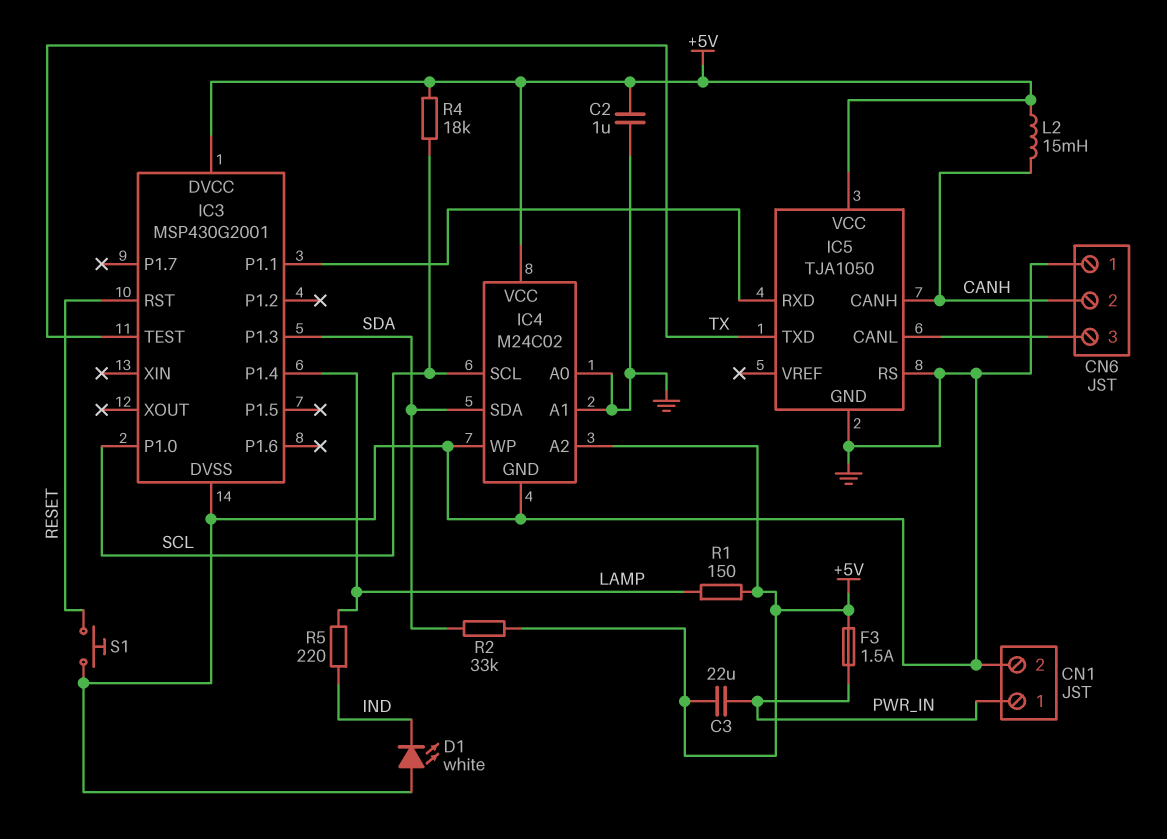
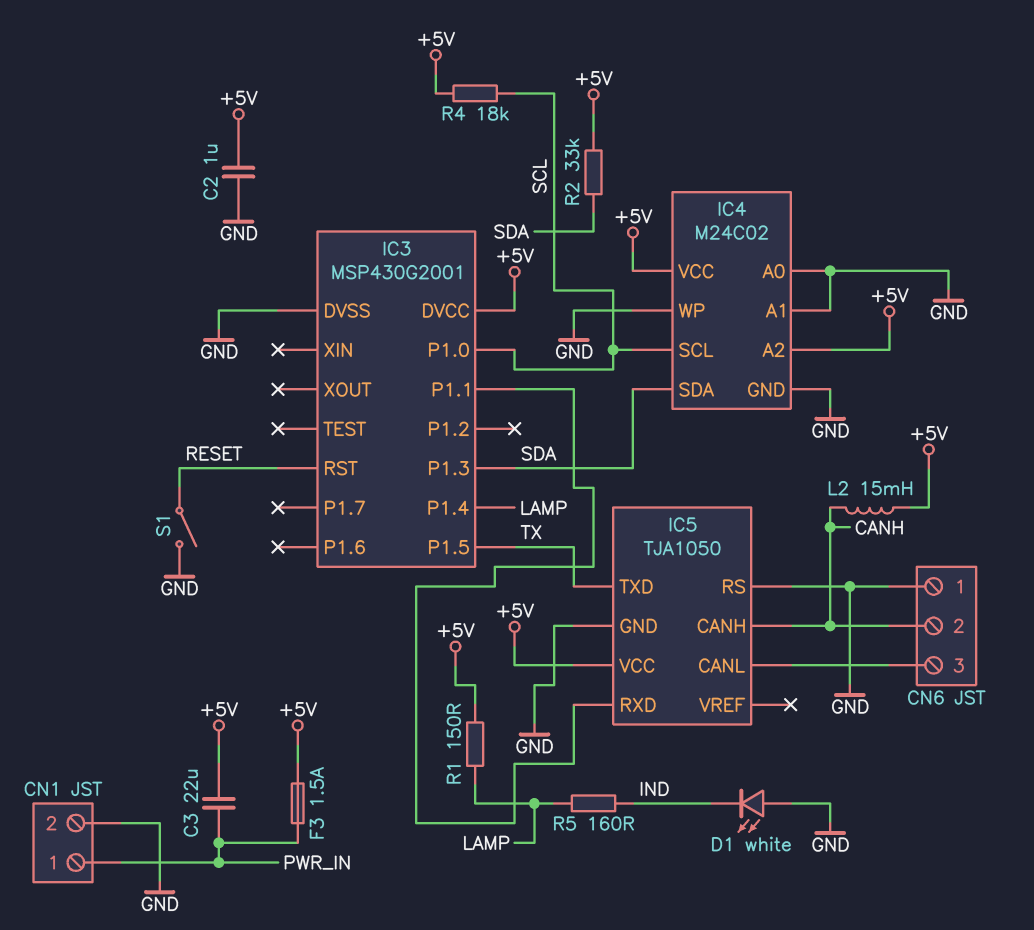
IC3 pin P1.5: none -> TX
IC3 pin TEST: TX -> none
R5: 220 (IND, LAMP) -> 160 (IND, LAMP)
S1: button (GND, RESET) -> switch (GND, RESET)

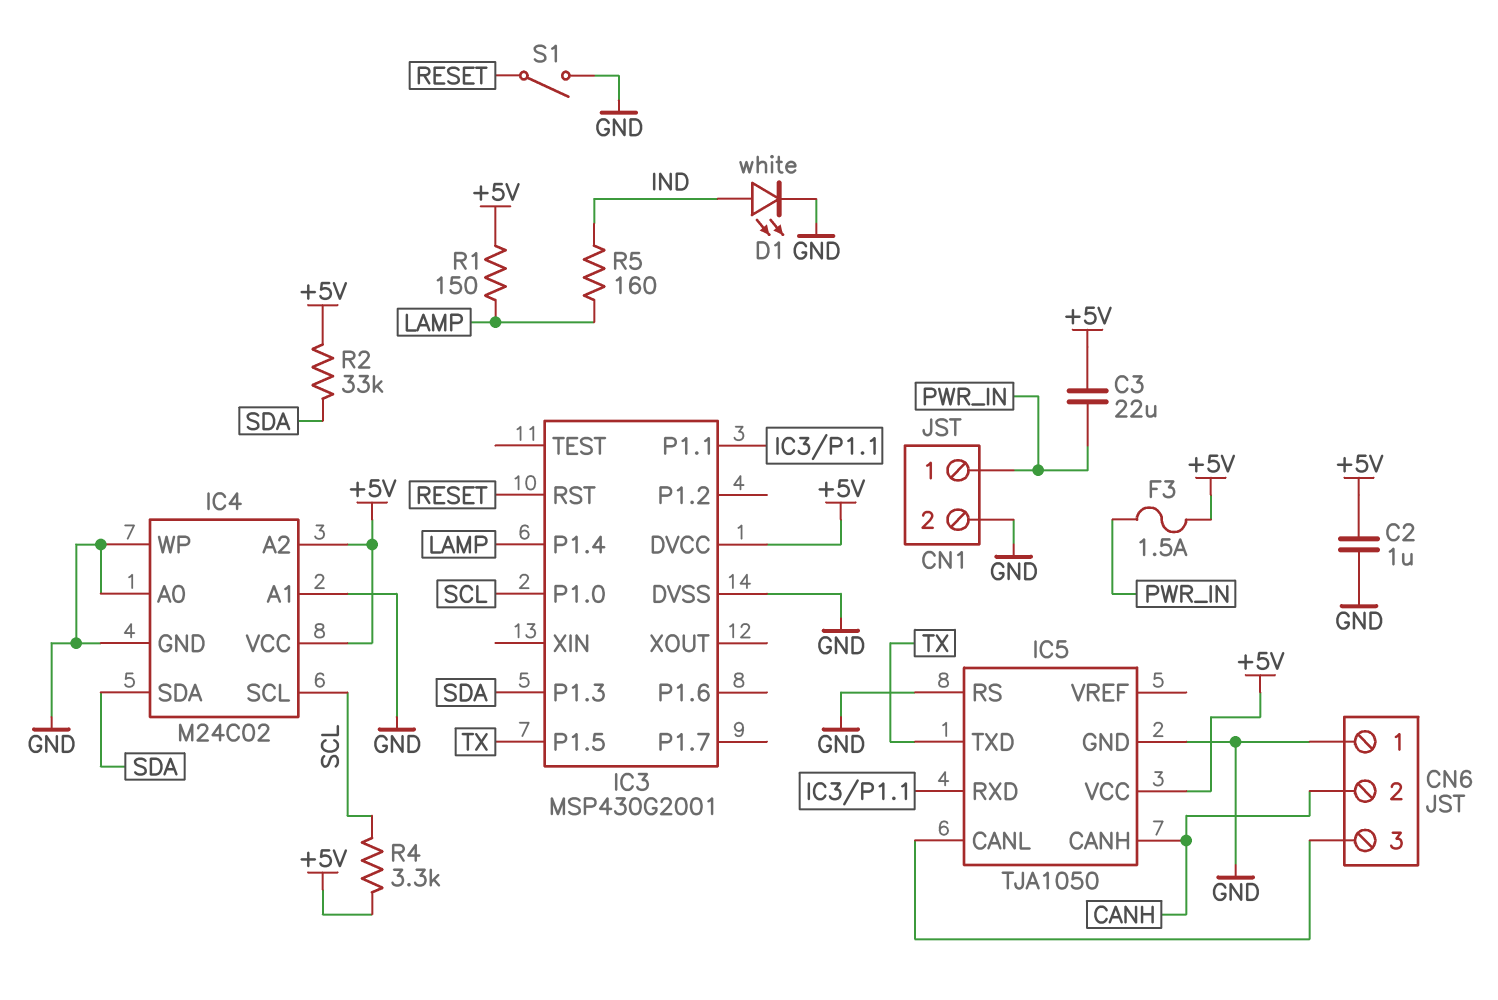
D1: LED white (A GND, K IND) -> LED white (A IND, K GND)
L2: 15mH (+5V, CANH) -> none
R4: 18k (+5V, SCL) -> 3.3k (+5V, SCL)

